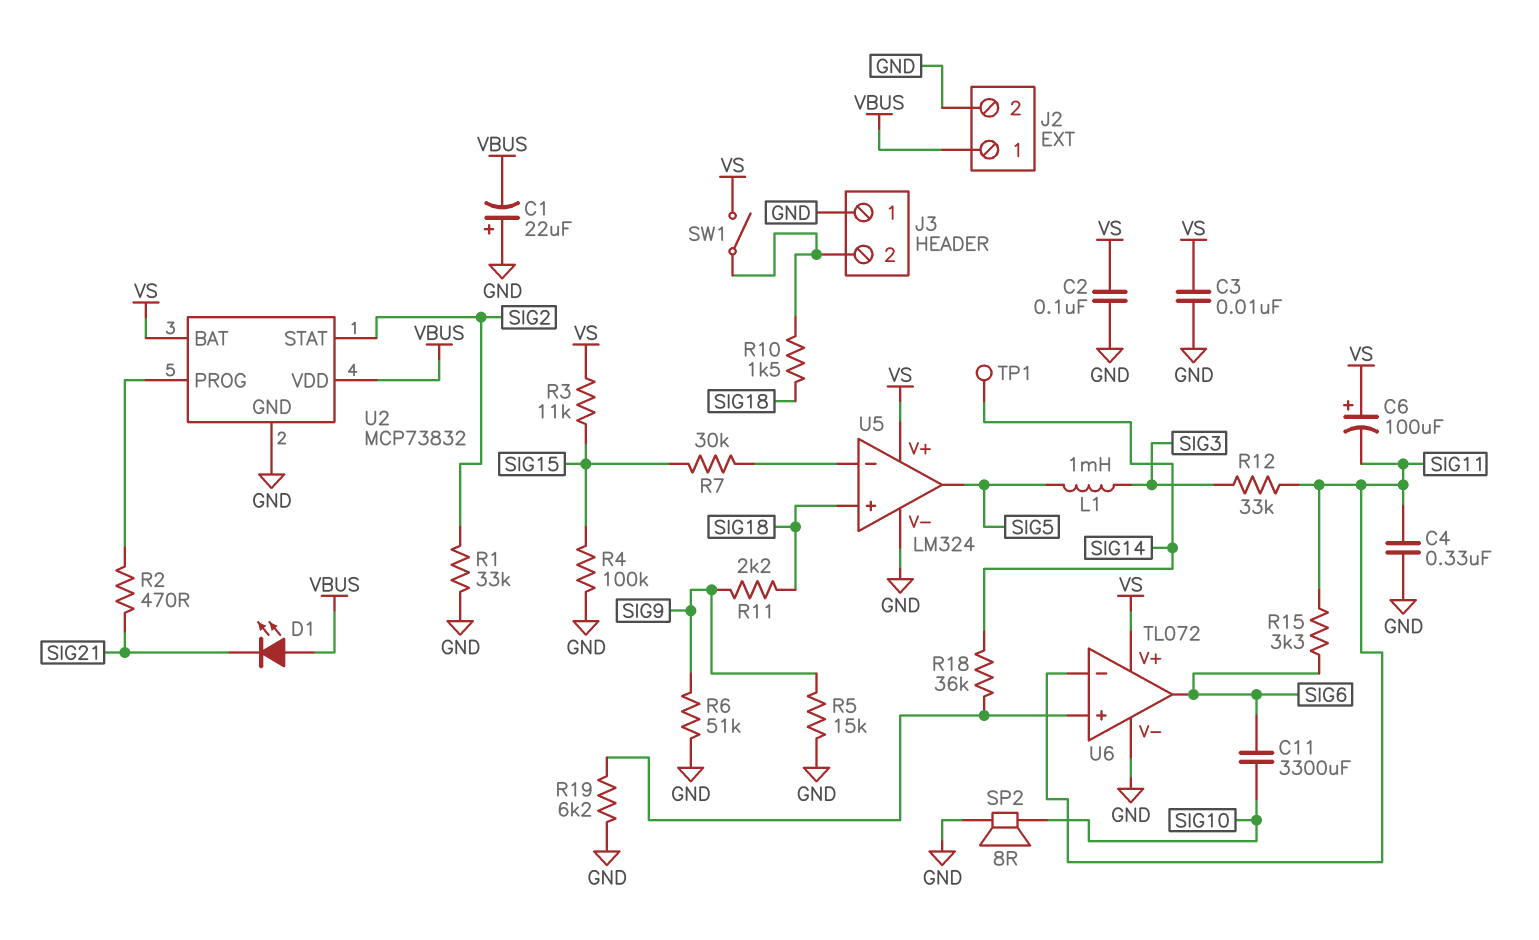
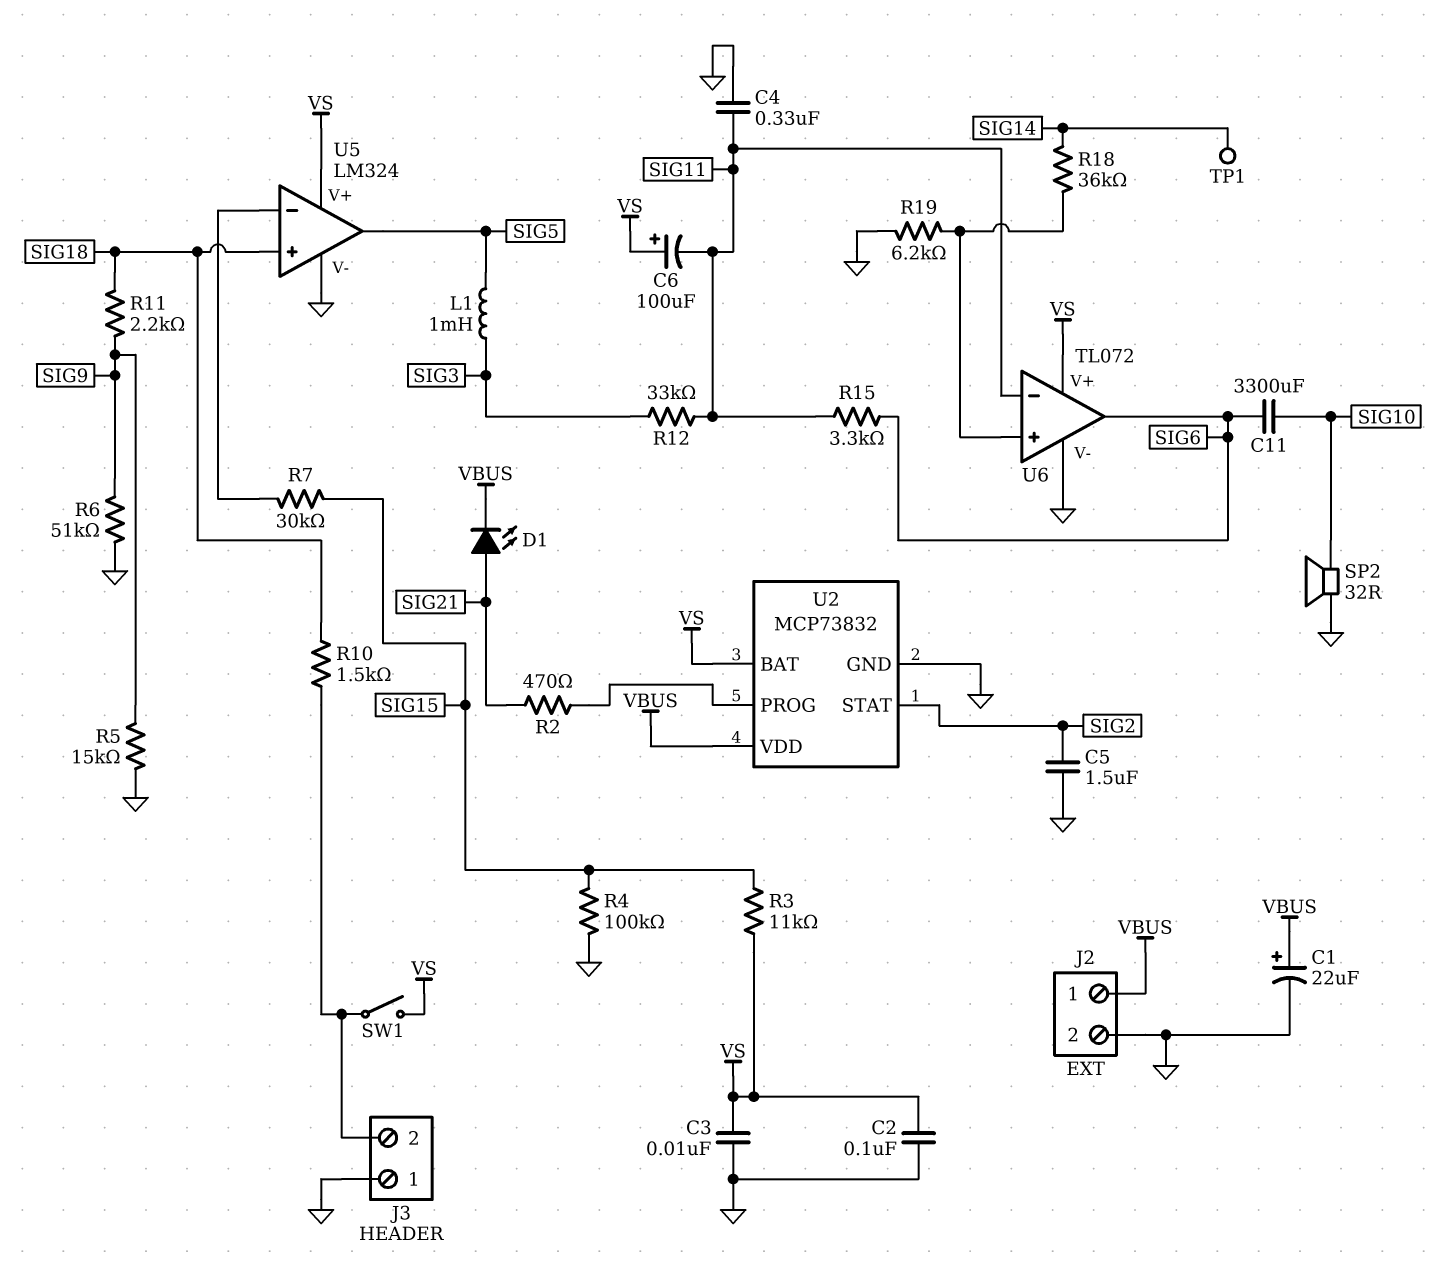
C1: 22uF (plus GND, minus VBUS) -> 22uF (plus VBUS, minus GND)
C5: none -> 1.5uF (GND, SIG2)
D1: LED (A VBUS, K SIG21) -> LED (A SIG21, K VBUS)
R1: 33k (GND, SIG2) -> none
SP2: speaker 8R (GND, SIG10) -> speaker 32R (GND, SIG10)

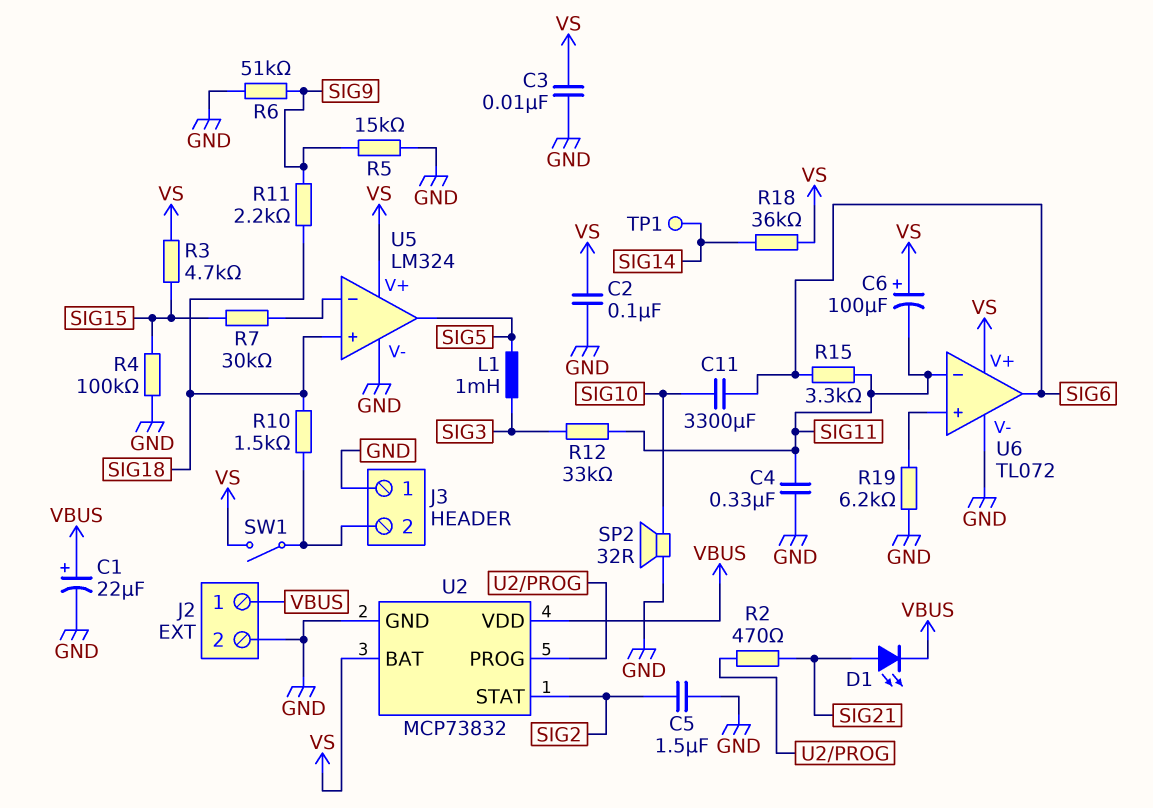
R3: 11k (SIG15, VS) -> 4.7k (SIG15, VS)
R18: 36k (SIG14, U6/in+) -> 36k (SIG14, VS)

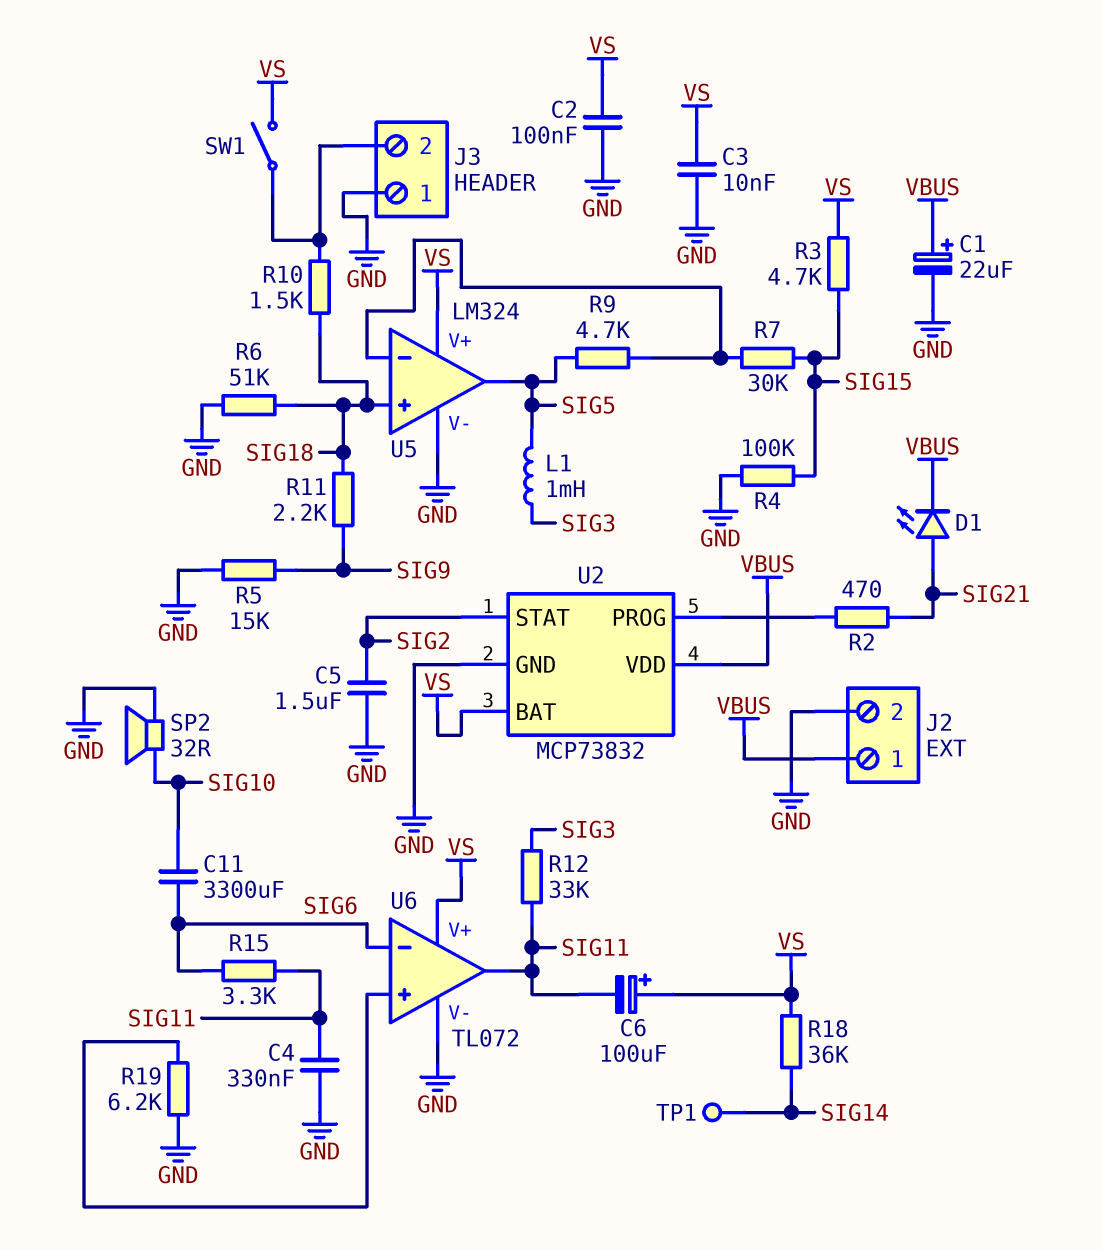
R6: 51k (GND, SIG9) -> 51k (GND, SIG18)
R9: none -> 4.7k (SIG5, U5/in-)
U6 pin in-: SIG11 -> SIG6
U6 pin out: SIG6 -> SIG11

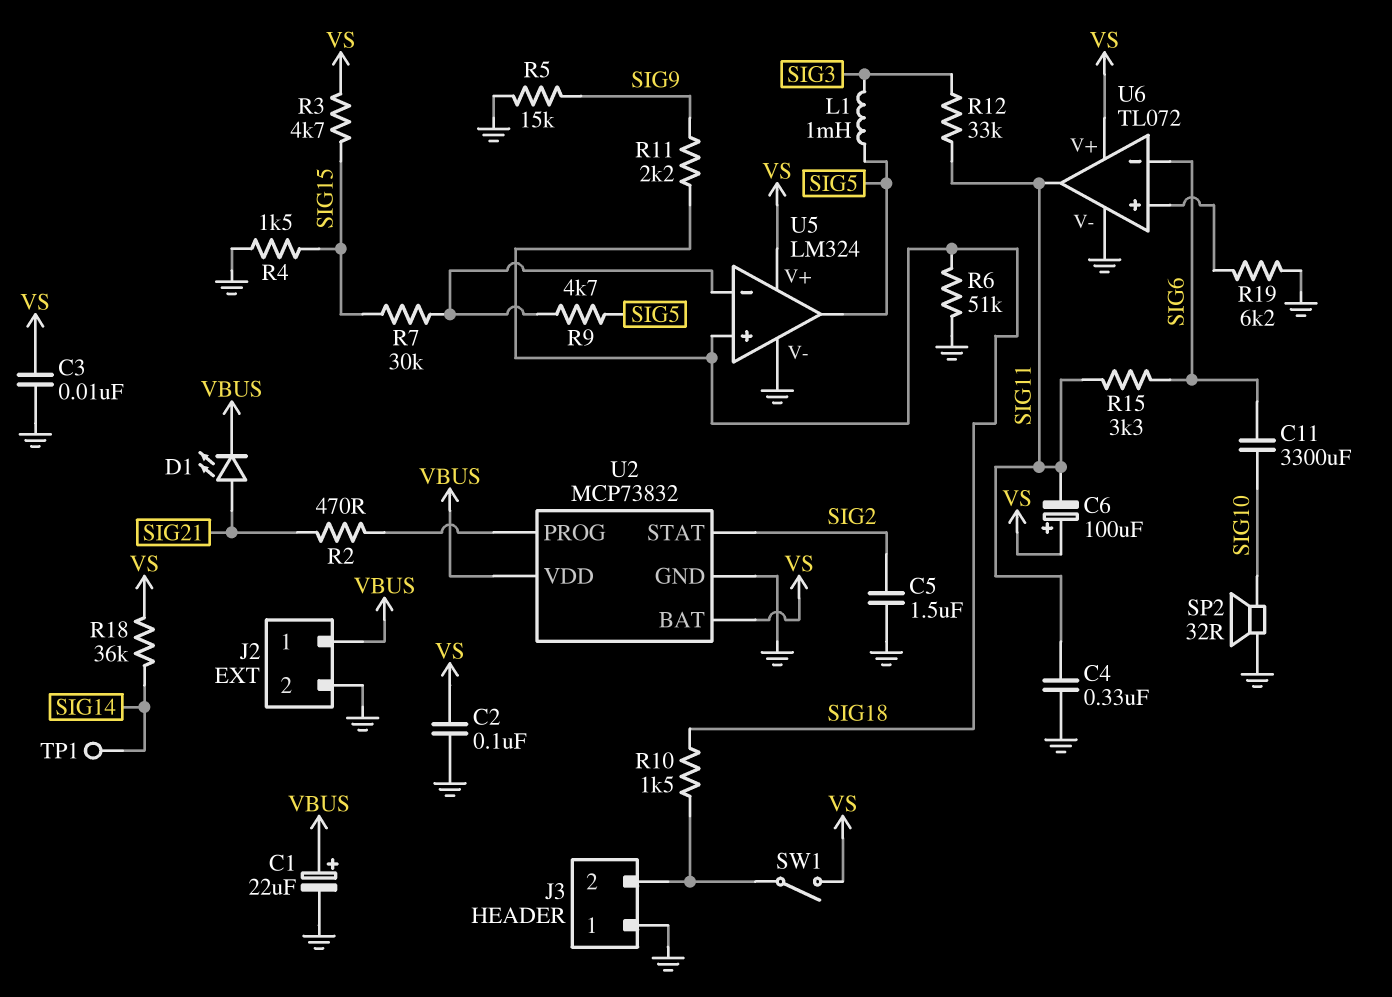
R4: 100k (GND, SIG15) -> 1.5k (GND, SIG15)

